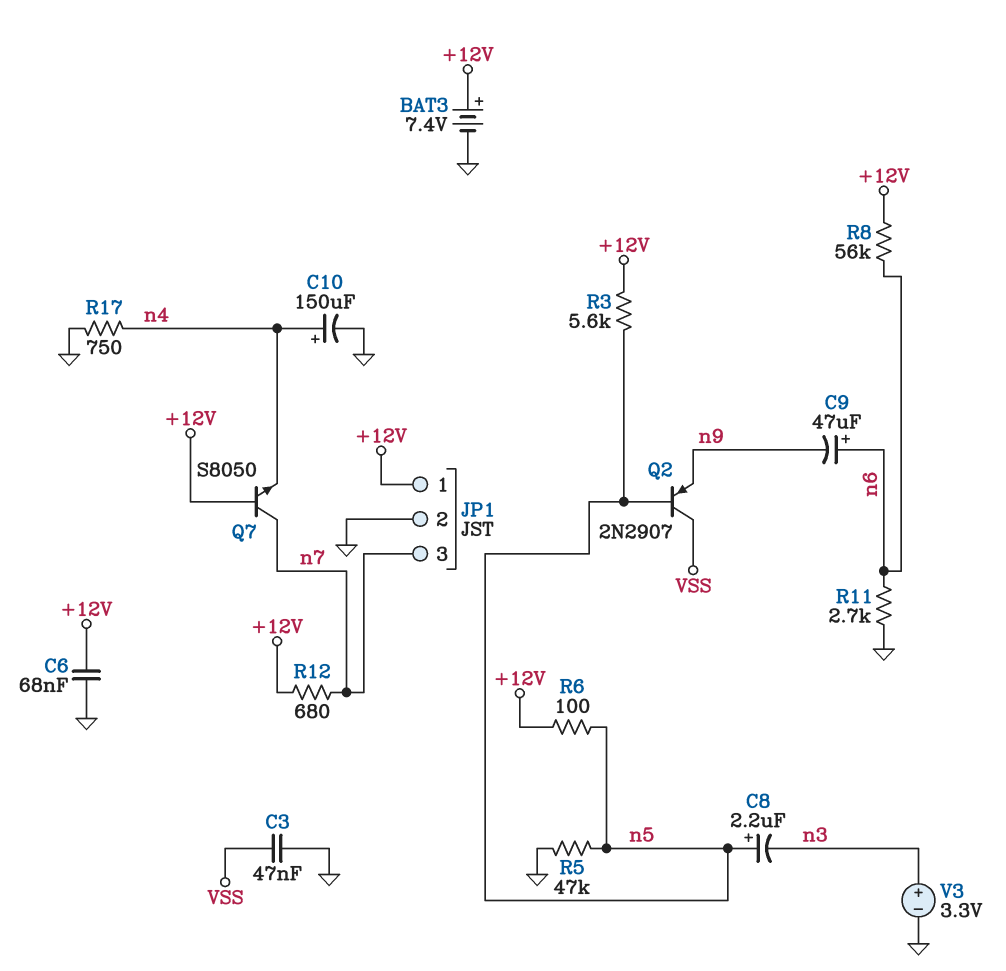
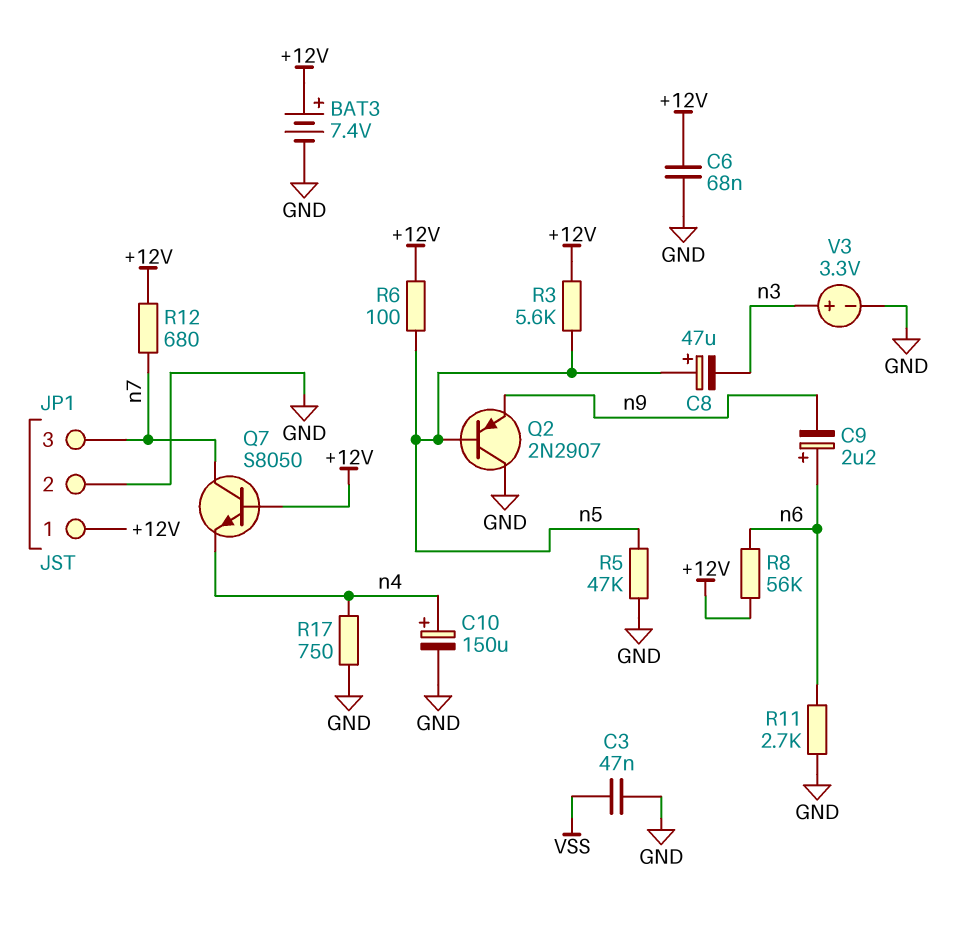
C8: 2.2uF (plus n5, minus n3) -> 47uF (plus n5, minus n3)
C9: 47uF (plus n6, minus n9) -> 2.2uF (plus n6, minus n9)
Q2: PNP 2N2907 (B n5, C VSS, E n9) -> PNP 2N2907 (B n5, C GND, E n9)

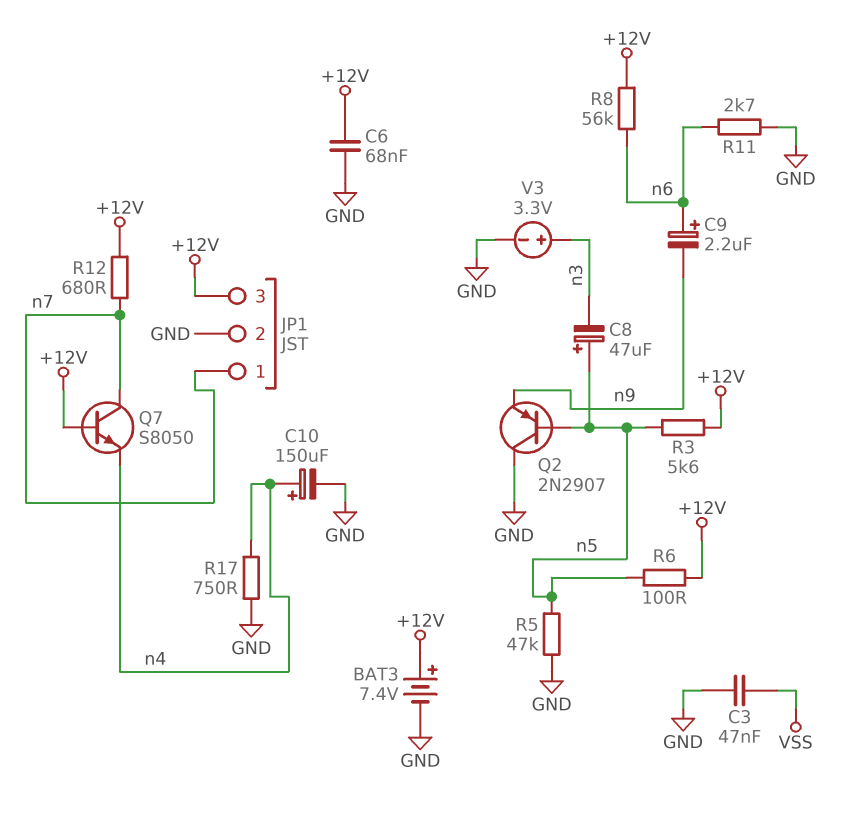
JP1 pin 1: +12V -> n7
JP1 pin 3: n7 -> +12V

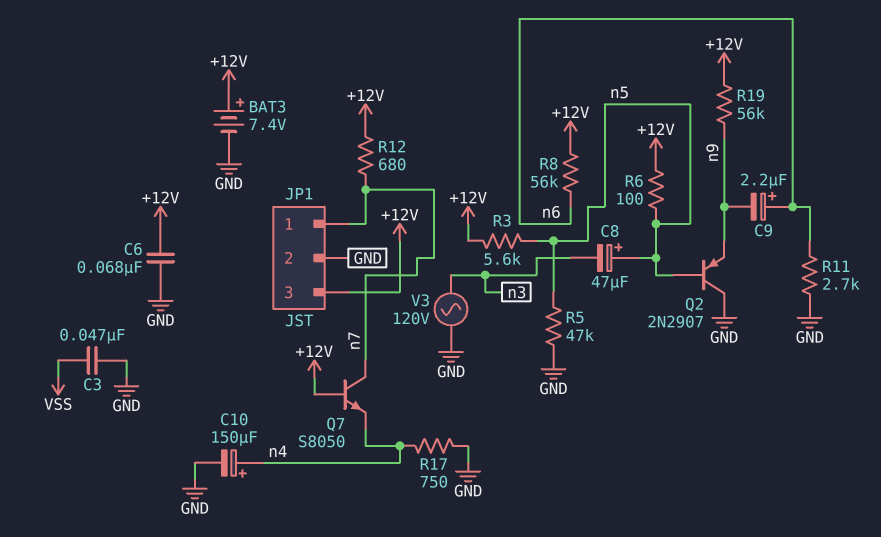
R19: none -> 56k (+12V, n9)
V3: 3.3V (plus n3, minus GND) -> AC 120V (GND, n3)

